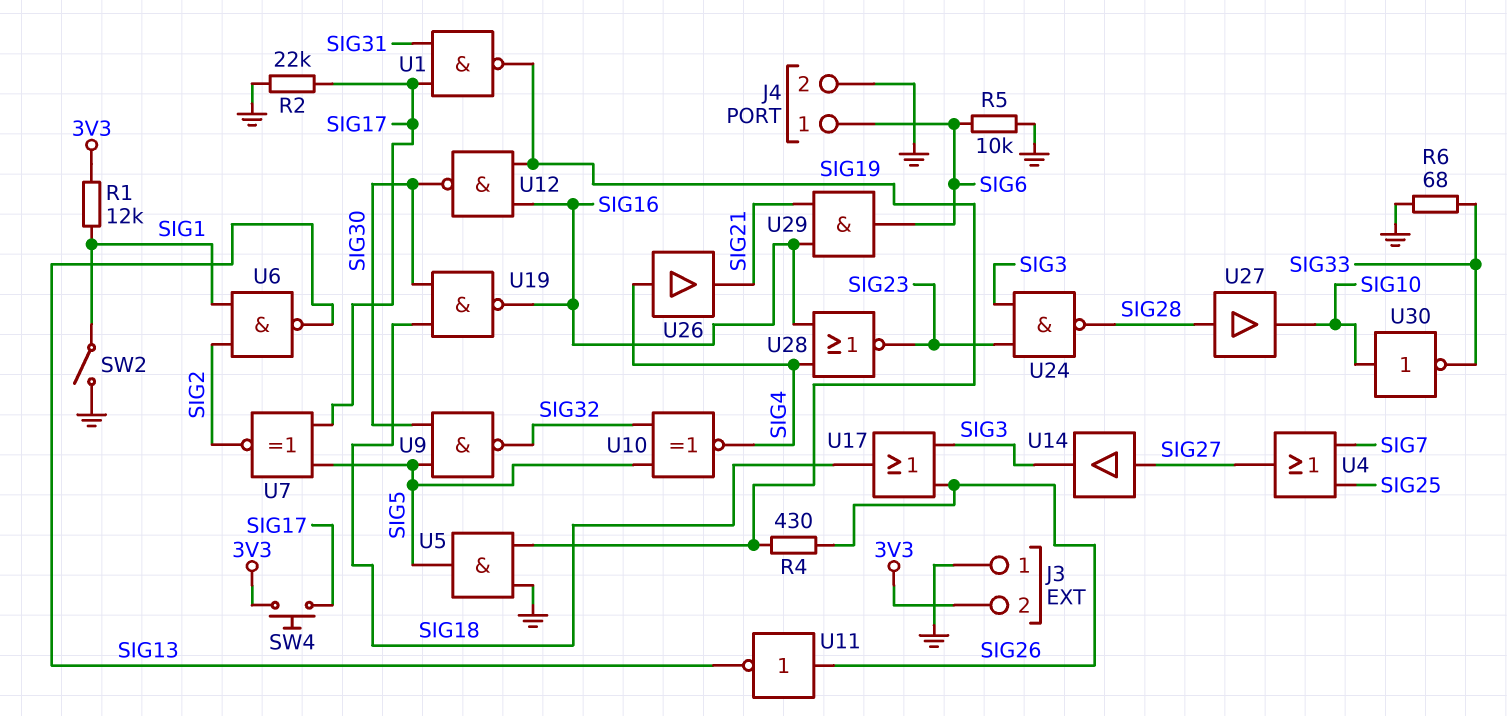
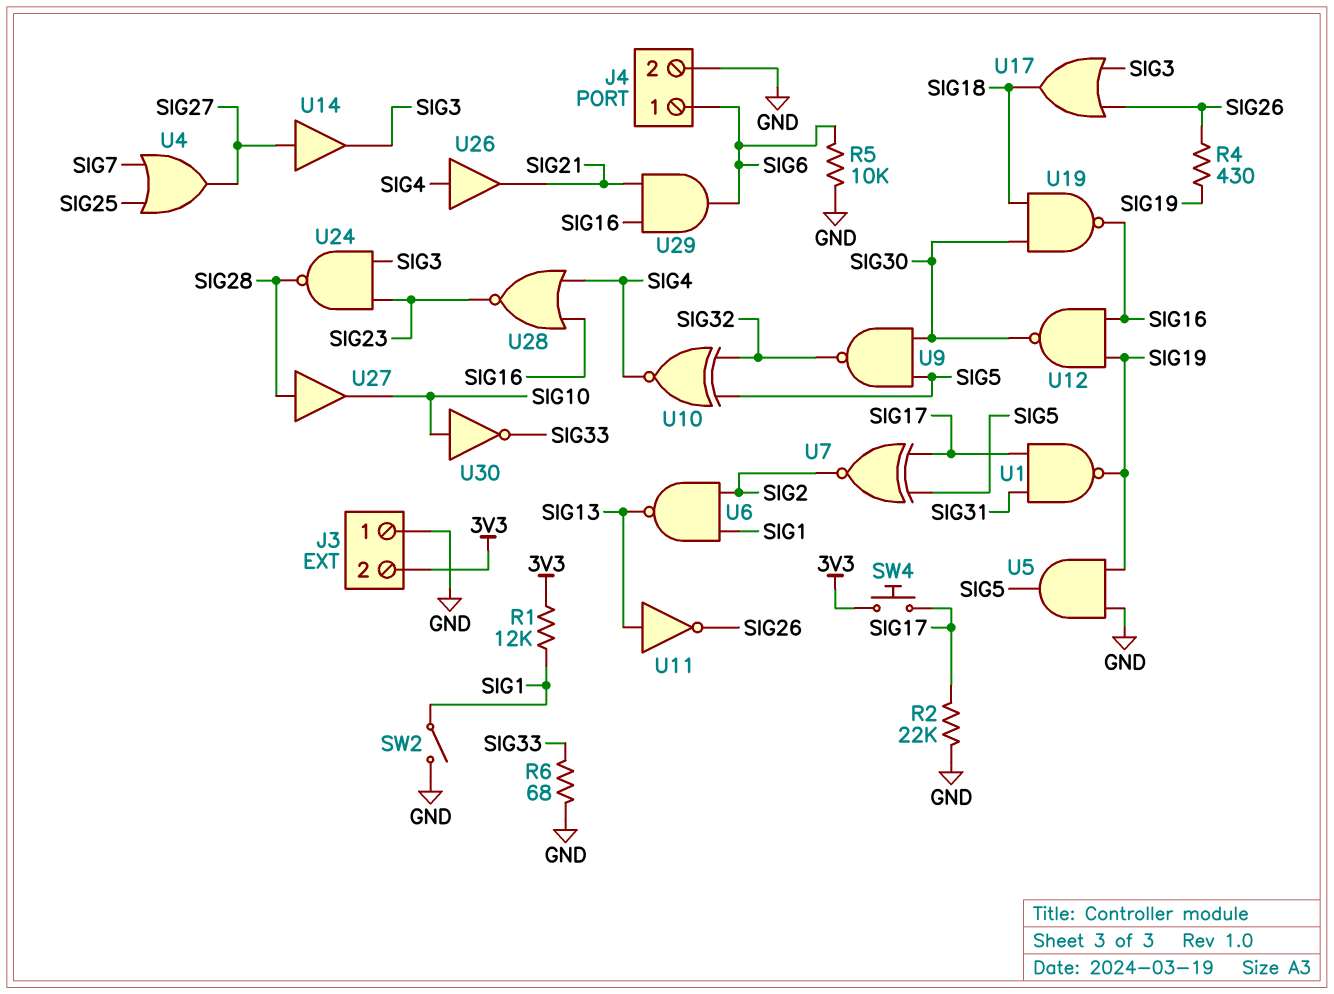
U11: NOT (in SIG26, out SIG13) -> NOT (in SIG13, out SIG26)

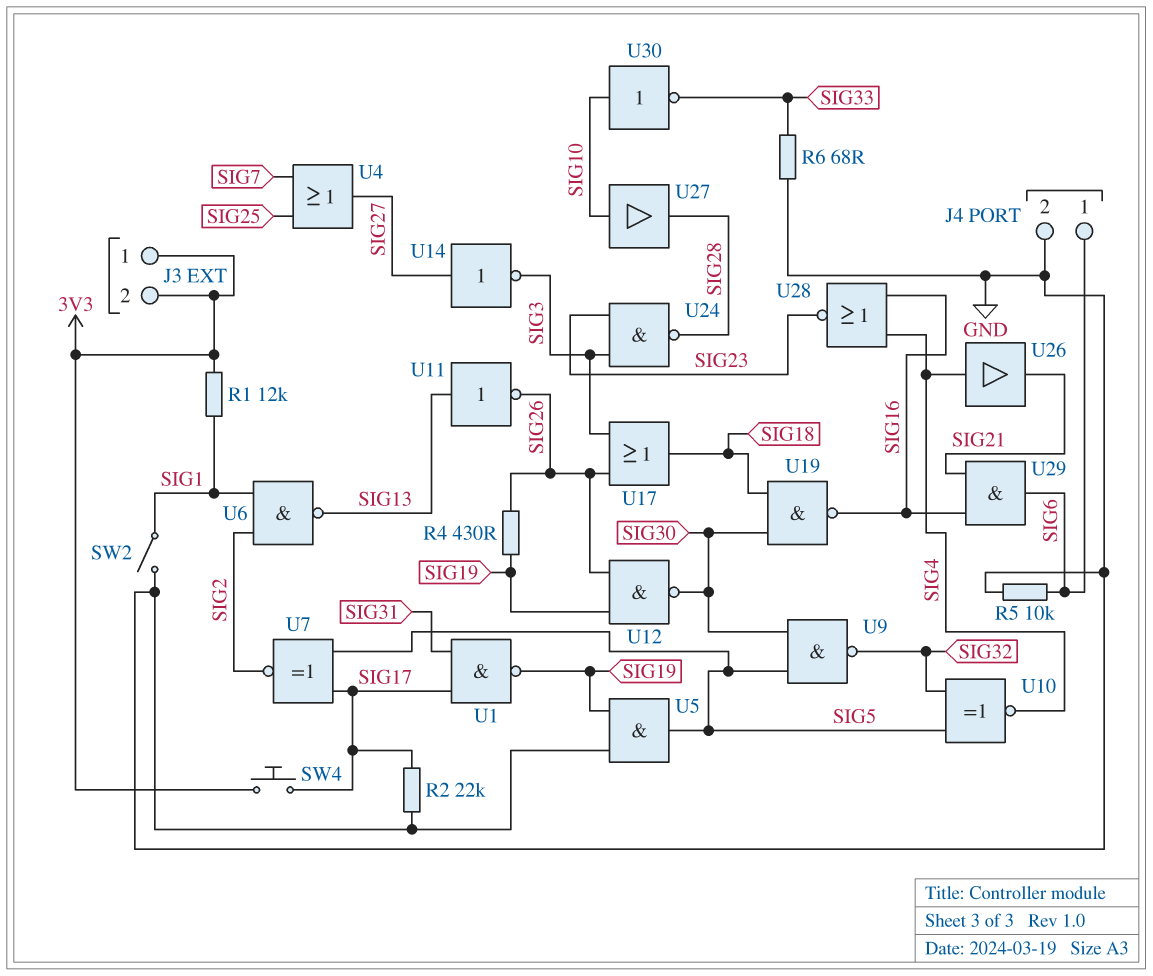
J3 pin 1: GND -> 3V3
U12: NAND (in SIG16, in SIG19, out SIG30) -> NAND (in SIG19, in SIG26, out SIG30)
U14: buffer (in SIG27, out SIG3) -> NOT (in SIG27, out SIG3)
U27: buffer (in SIG28, out SIG10) -> buffer (in SIG10, out SIG28)

